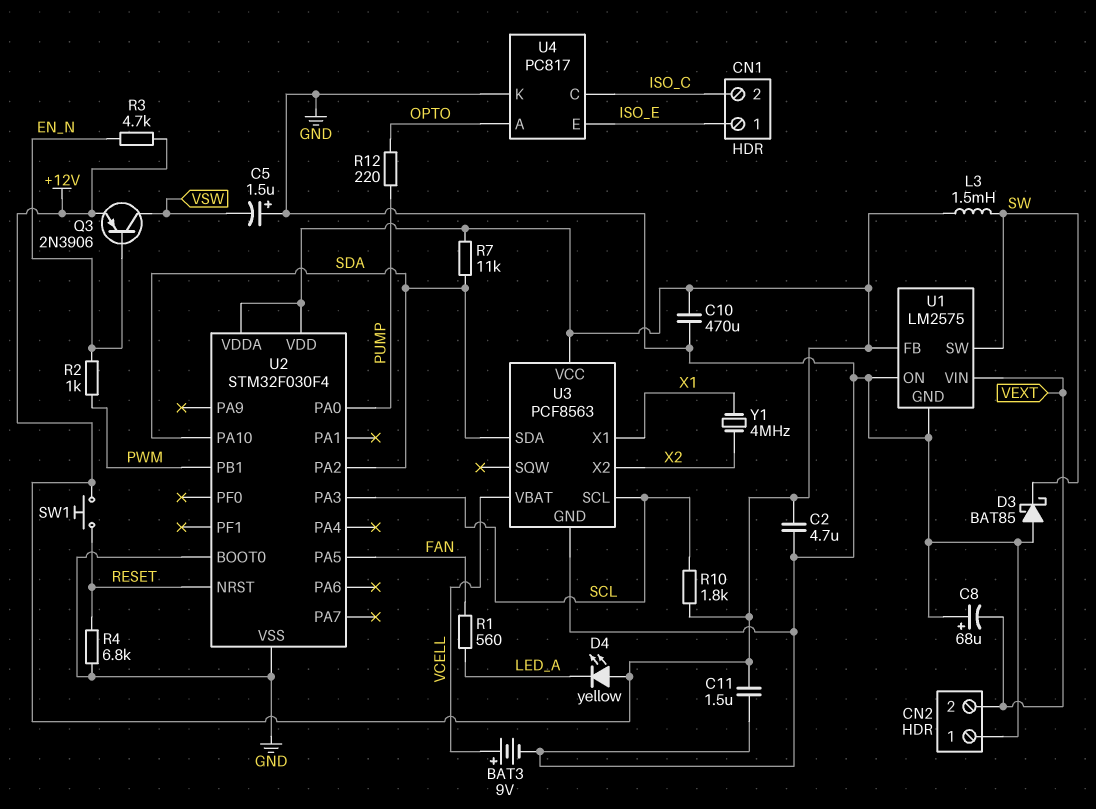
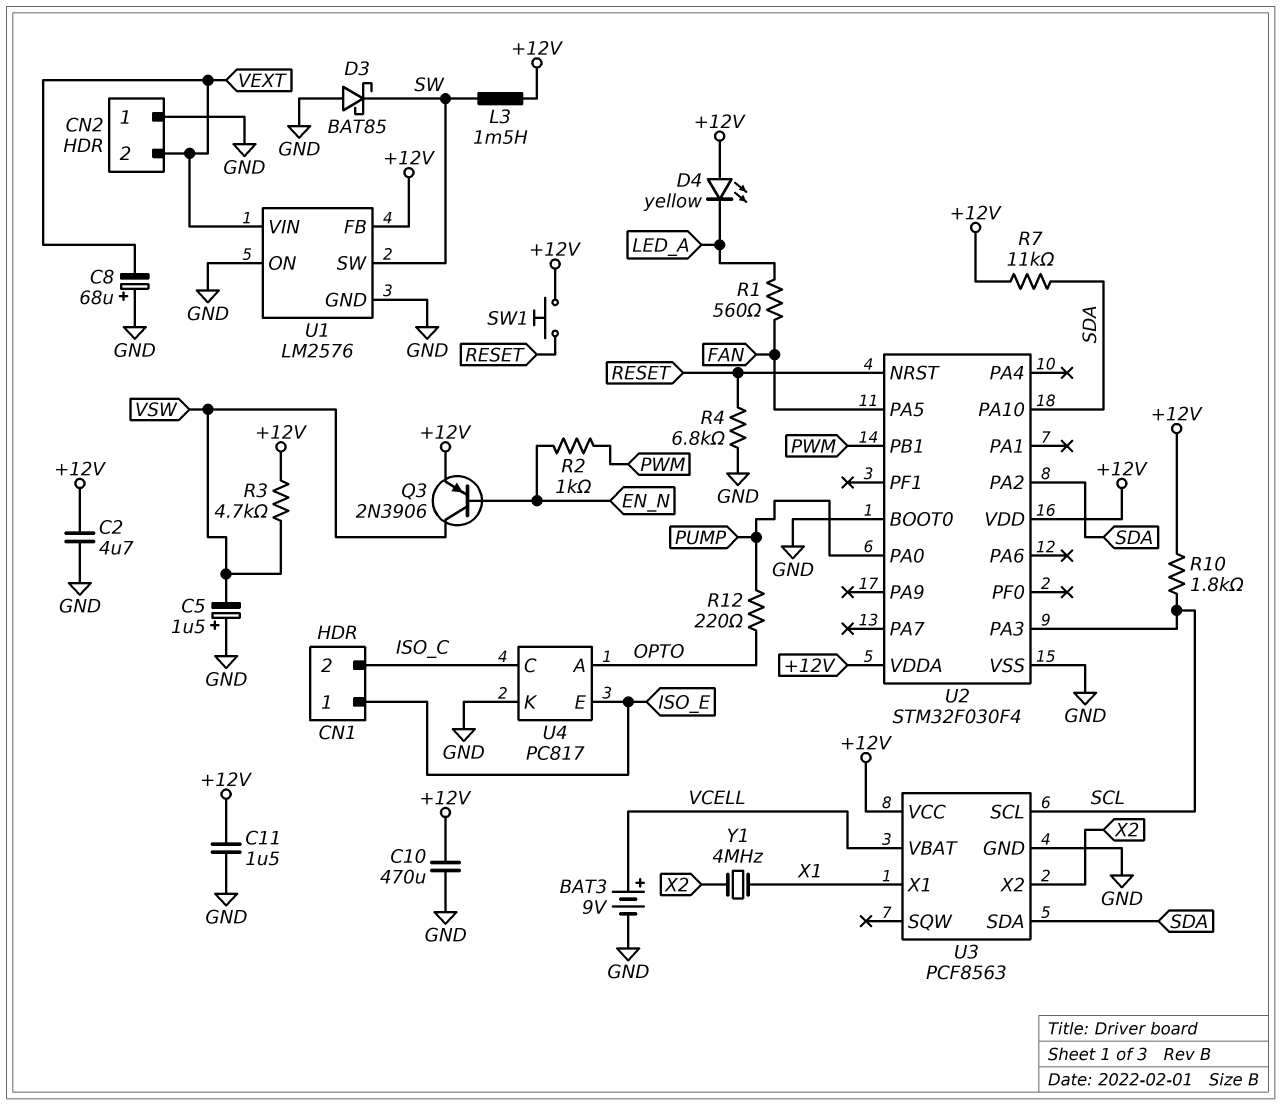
R3: 4.7k (+12V, EN_N) -> 4.7k (+12V, VSW)
U1: LM2575 -> LM2576

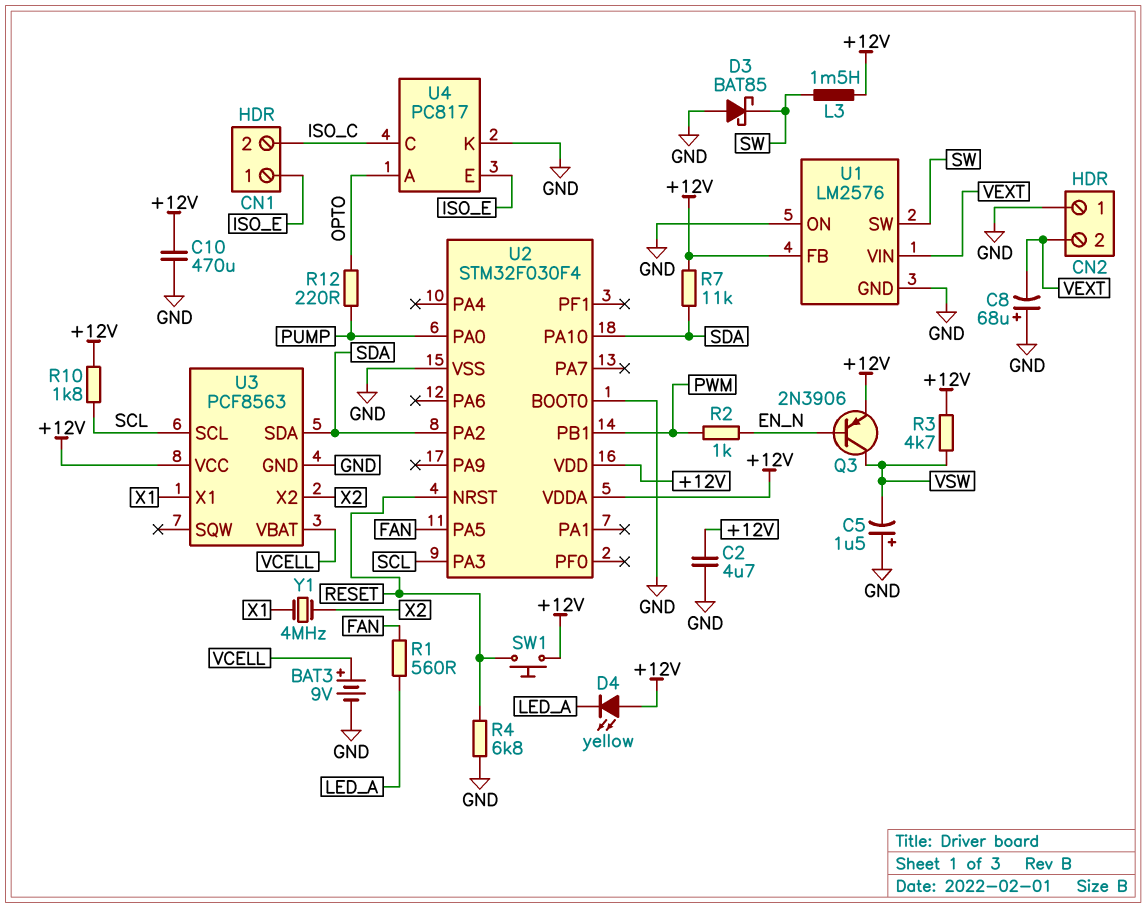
C11: 1.5uF (+12V, GND) -> none

